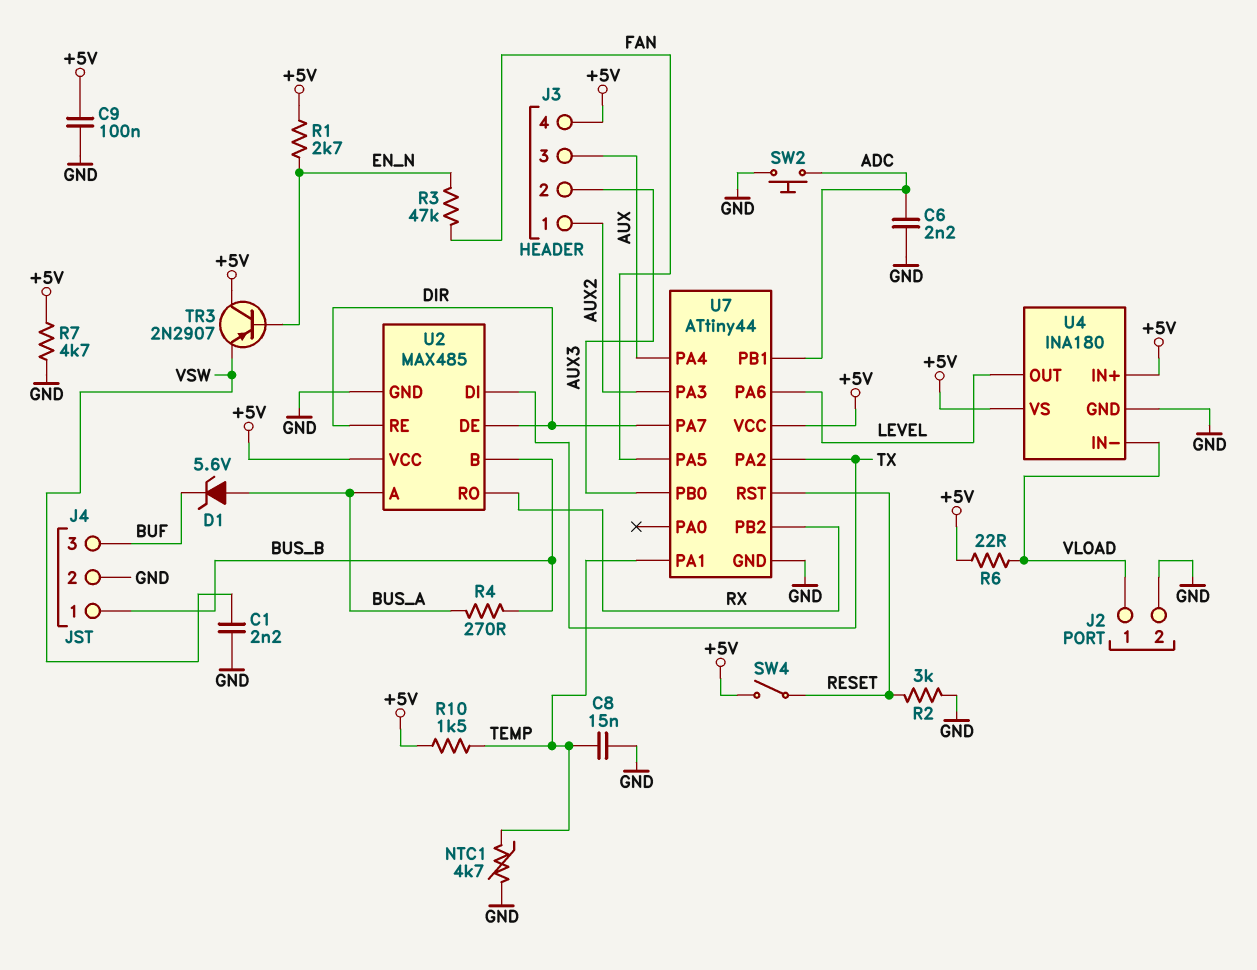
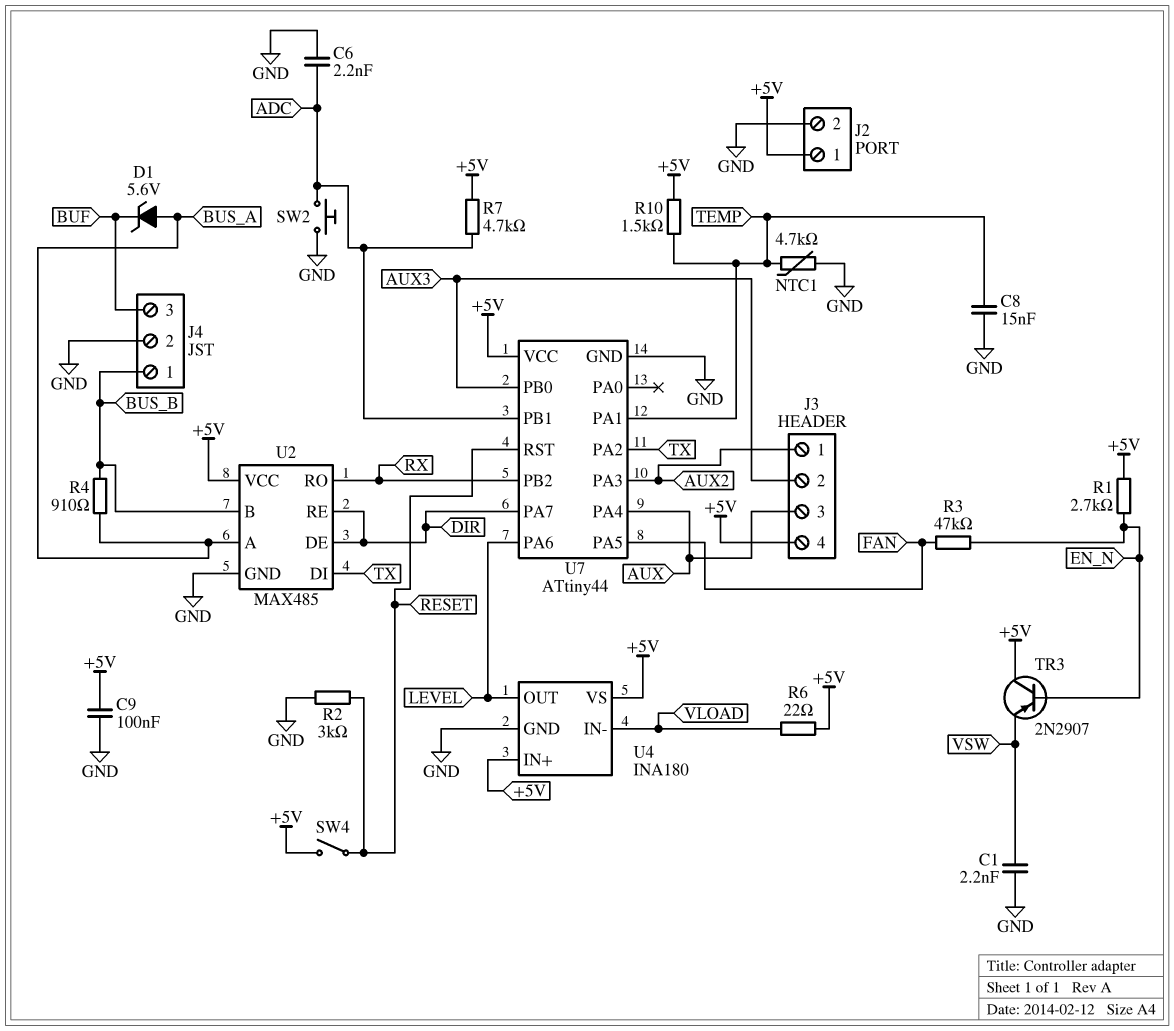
J2 pin 1: VLOAD -> +5V
R4: 270 (BUS_A, BUS_B) -> 910 (BUS_A, BUS_B)
R7: 4.7k (+5V, GND) -> 4.7k (+5V, ADC)

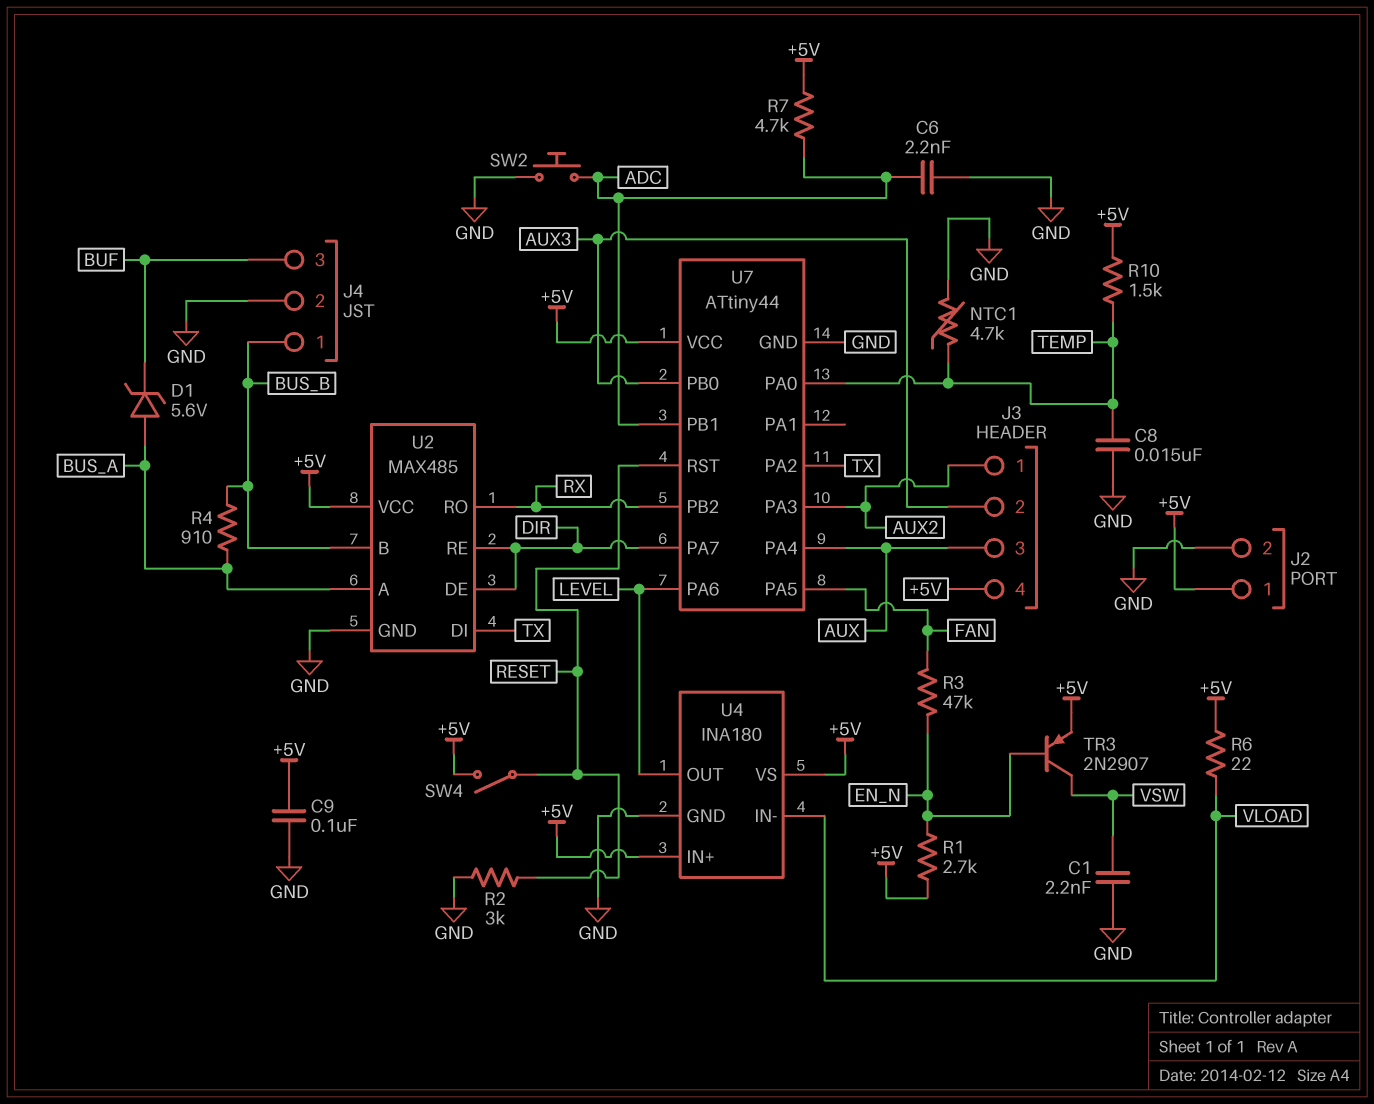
TR3: PNP 2N2907 (B EN_N, C +5V, E VSW) -> PNP 2N2907 (B EN_N, C VSW, E +5V)
U7 pin PA0: none -> TEMP
U7 pin PA1: TEMP -> none

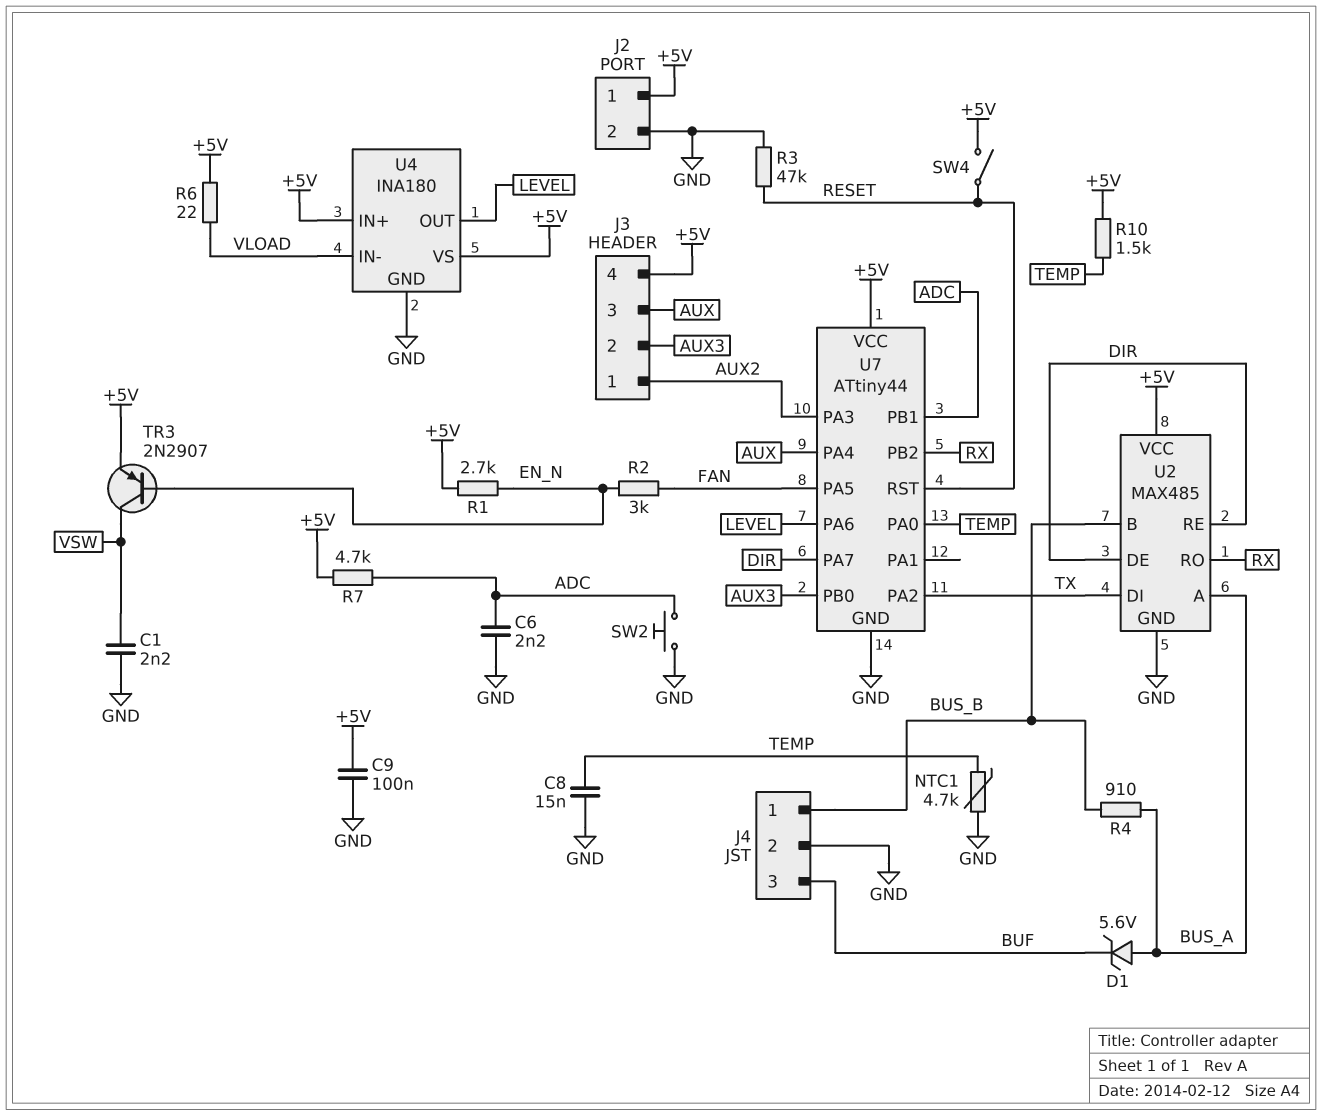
R2: 3k (GND, RESET) -> 3k (EN_N, FAN)
R3: 47k (EN_N, FAN) -> 47k (GND, RESET)

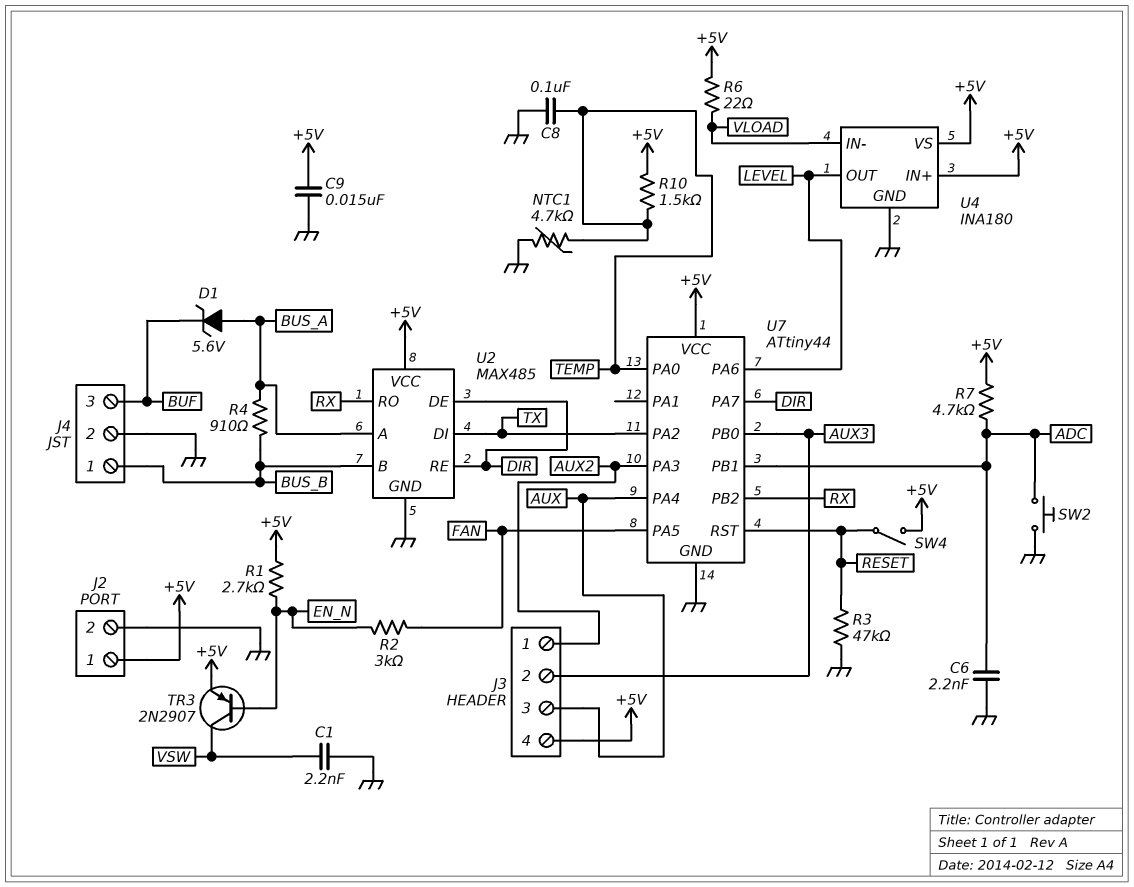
C8: 15nF (GND, TEMP) -> 100nF (GND, TEMP)
C9: 100nF (+5V, GND) -> 15nF (+5V, GND)

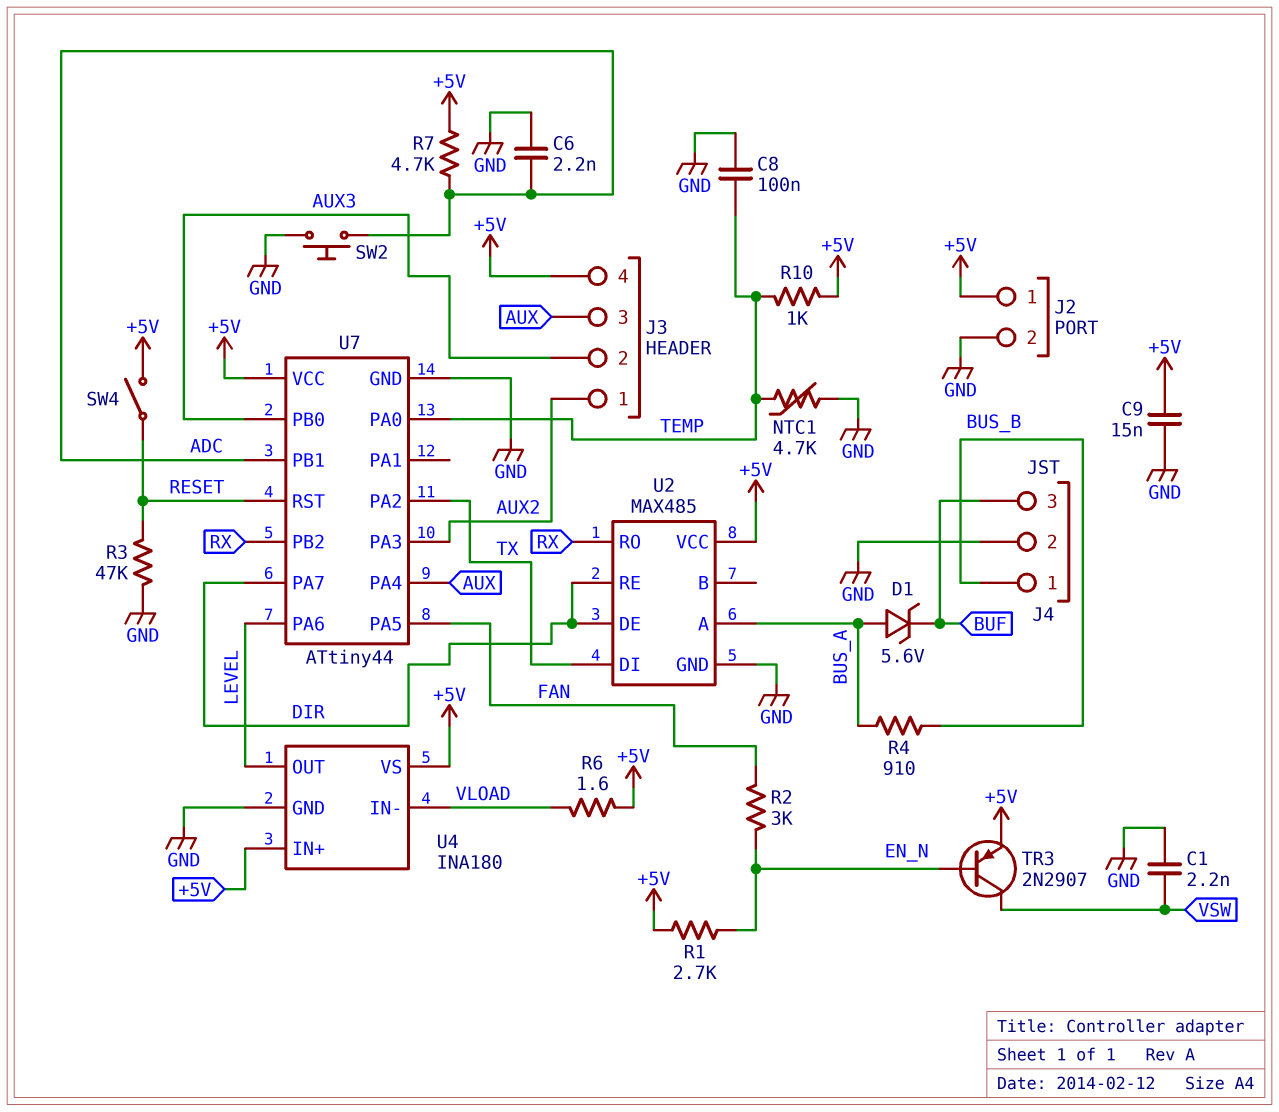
R6: 22 (+5V, VLOAD) -> 1.6 (+5V, VLOAD)
R10: 1.5k (+5V, TEMP) -> 1k (+5V, TEMP)
U2 pin B: BUS_B -> none

